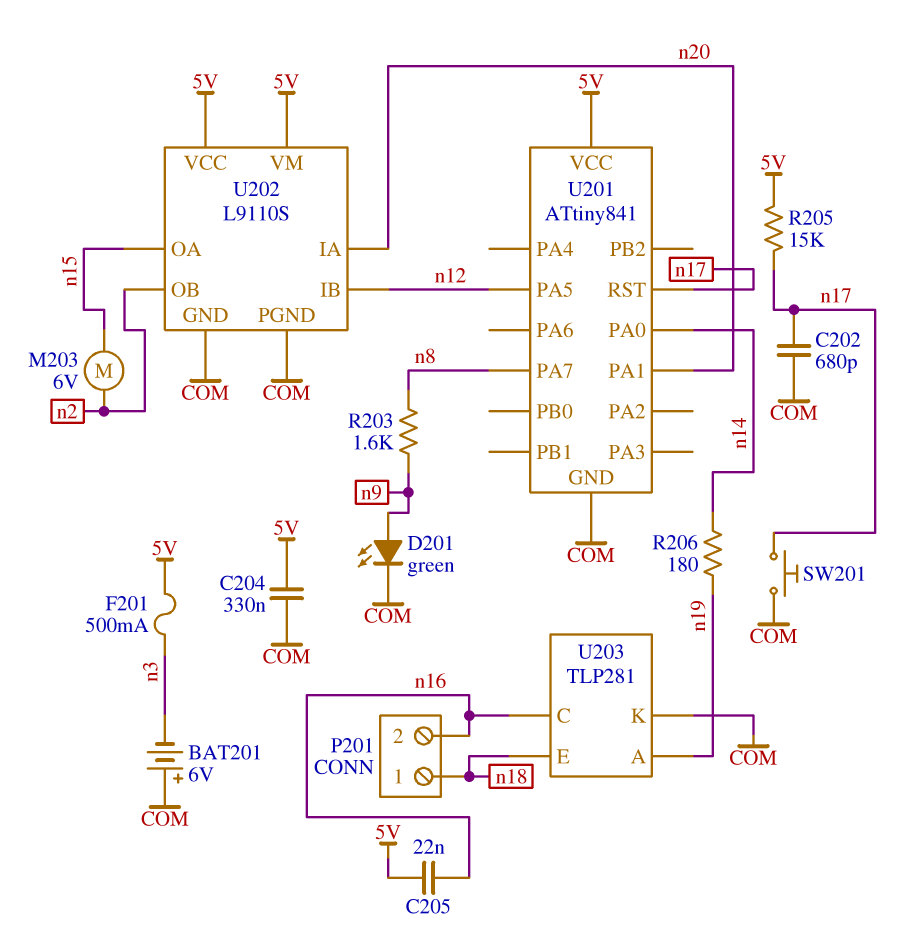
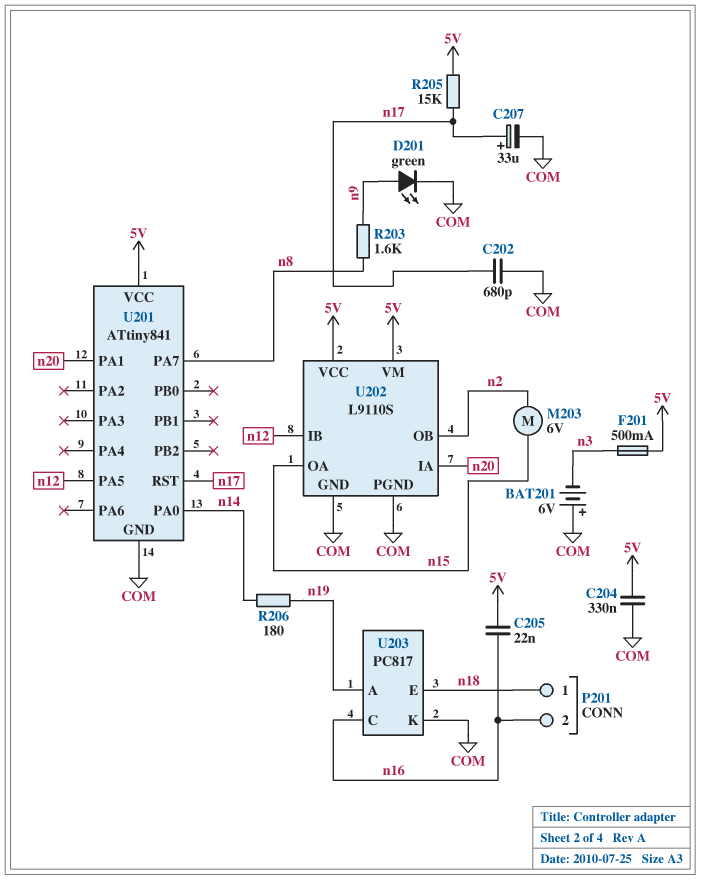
C207: none -> 33uF (plus n17, minus COM)
SW201: button (COM, n17) -> none
U203: TLP281 -> PC817

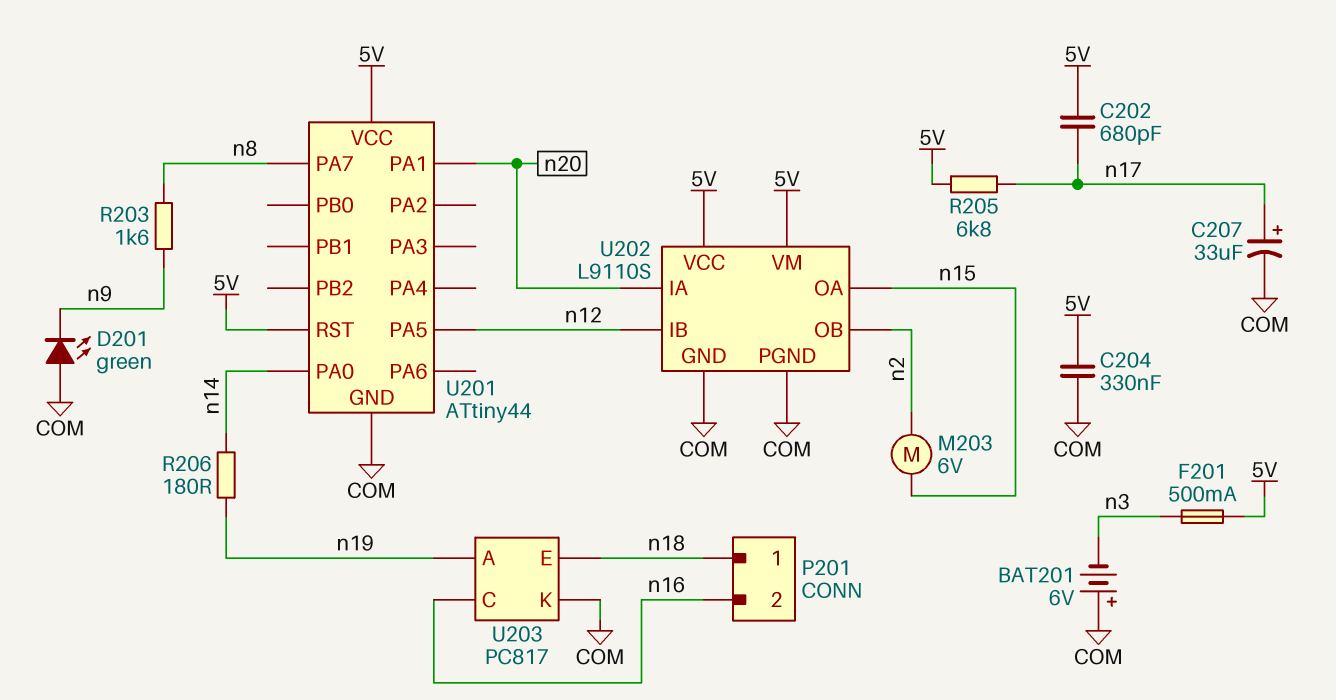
C202: 680pF (COM, n17) -> 680pF (5V, n17)
C205: 22nF (5V, n16) -> none
D201: LED green (A n9, K COM) -> LED green (A COM, K n9)
R205: 15k (5V, n17) -> 6.8k (5V, n17)
U201: ATtiny841 -> ATtiny44
U201 pin RST: n17 -> 5V

